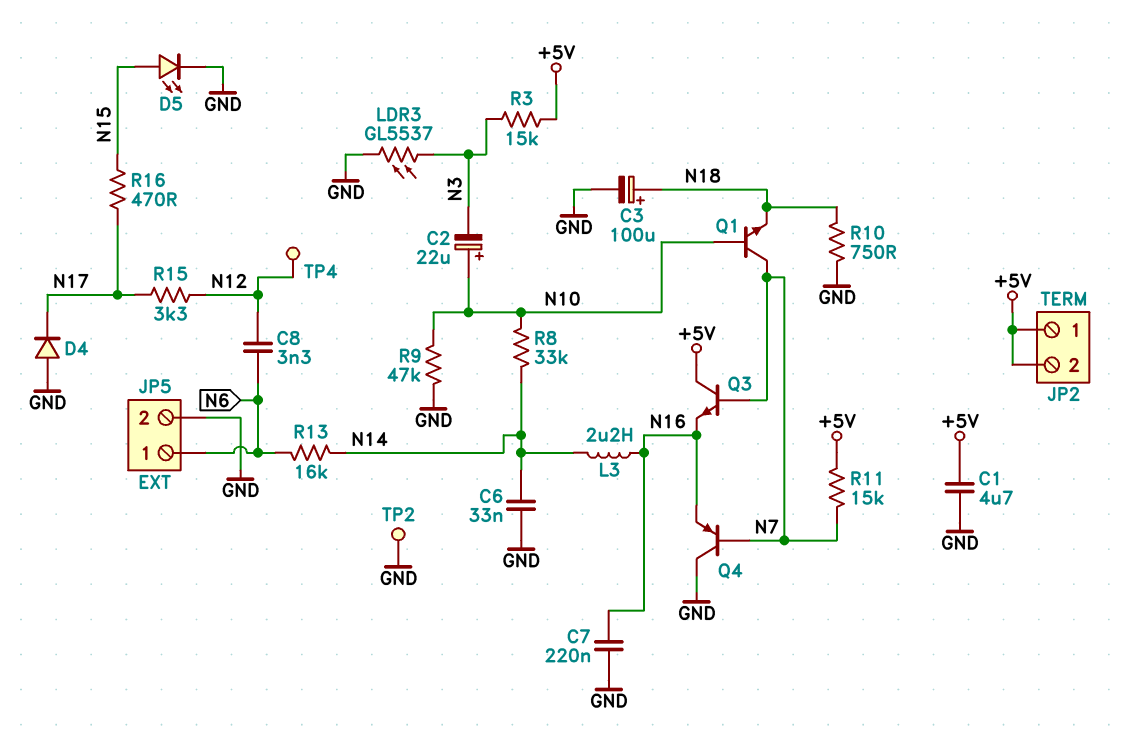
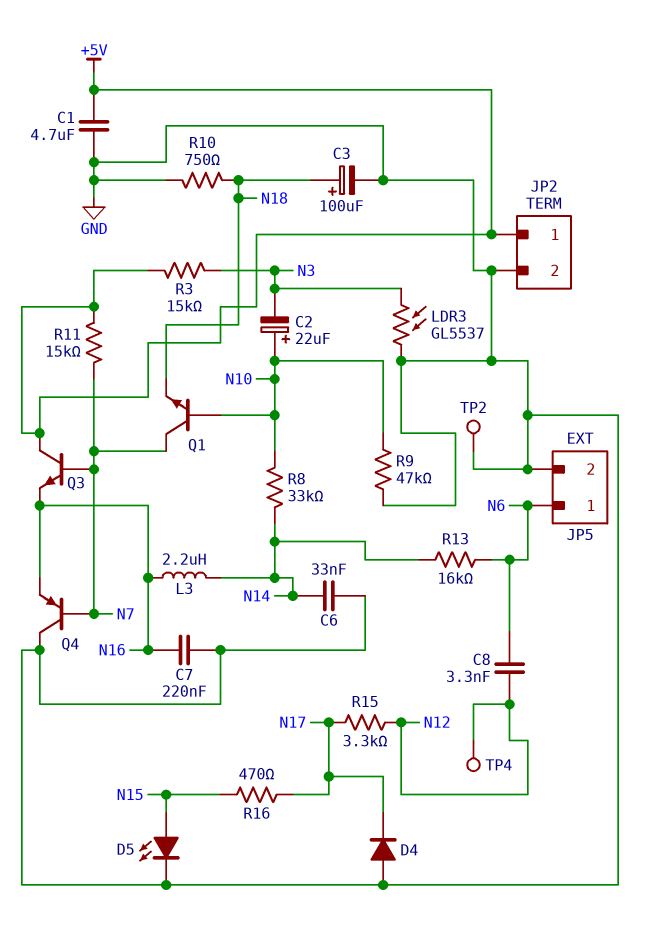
JP2 pin 2: +5V -> GND

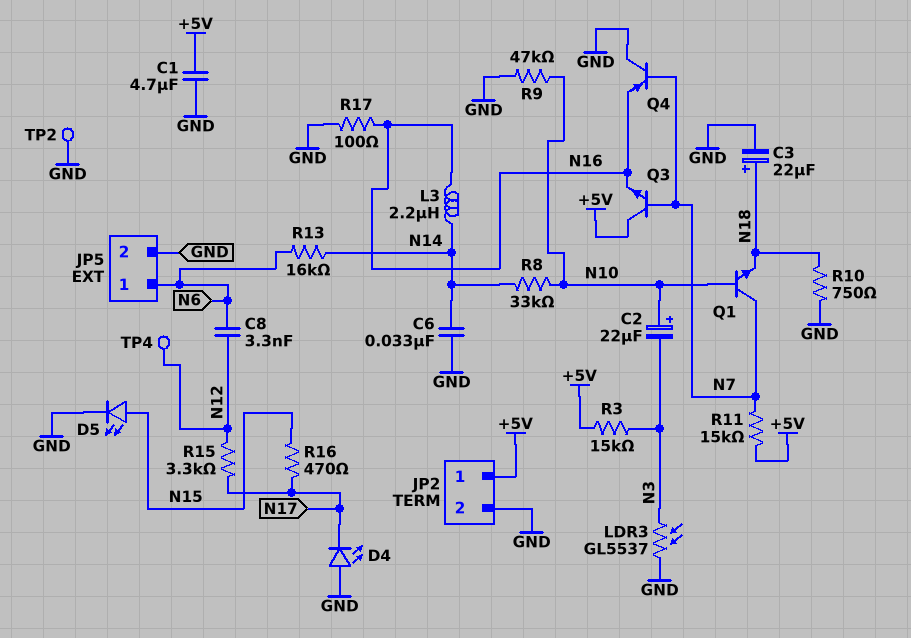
C3: 100uF (plus N18, minus GND) -> 22uF (plus N18, minus GND)
C7: 220nF (GND, N16) -> none
D4: diode (A GND, K N17) -> LED (A GND, K N17)
R17: none -> 100 (GND, N16)

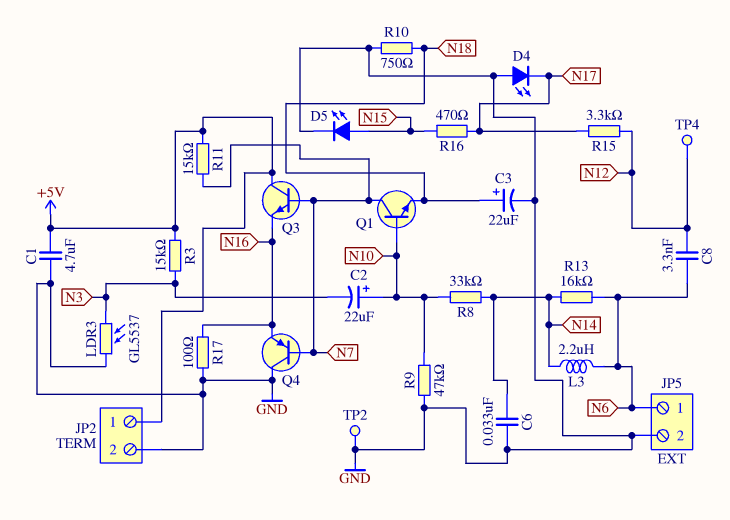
L3: 2.2uH (N14, N16) -> 2.2uH (N6, N14)

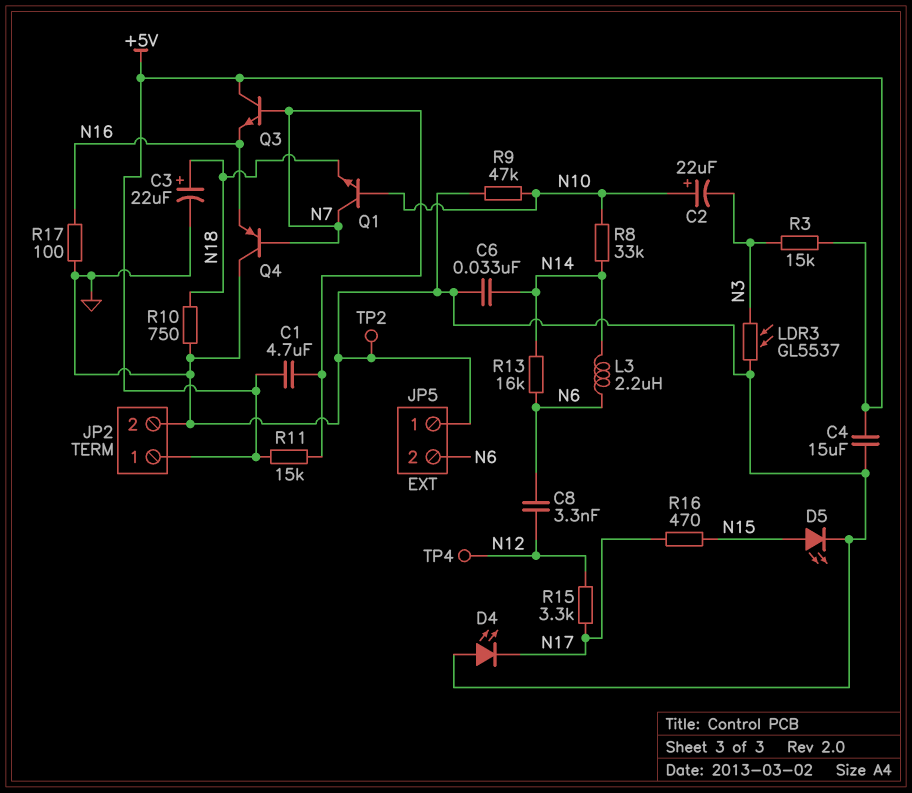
C1: 4.7uF (+5V, GND) -> 4.7uF (+5V, N7)
C4: none -> 15uF (+5V, GND)
JP5 pin 1: N6 -> GND
JP5 pin 2: GND -> N6

